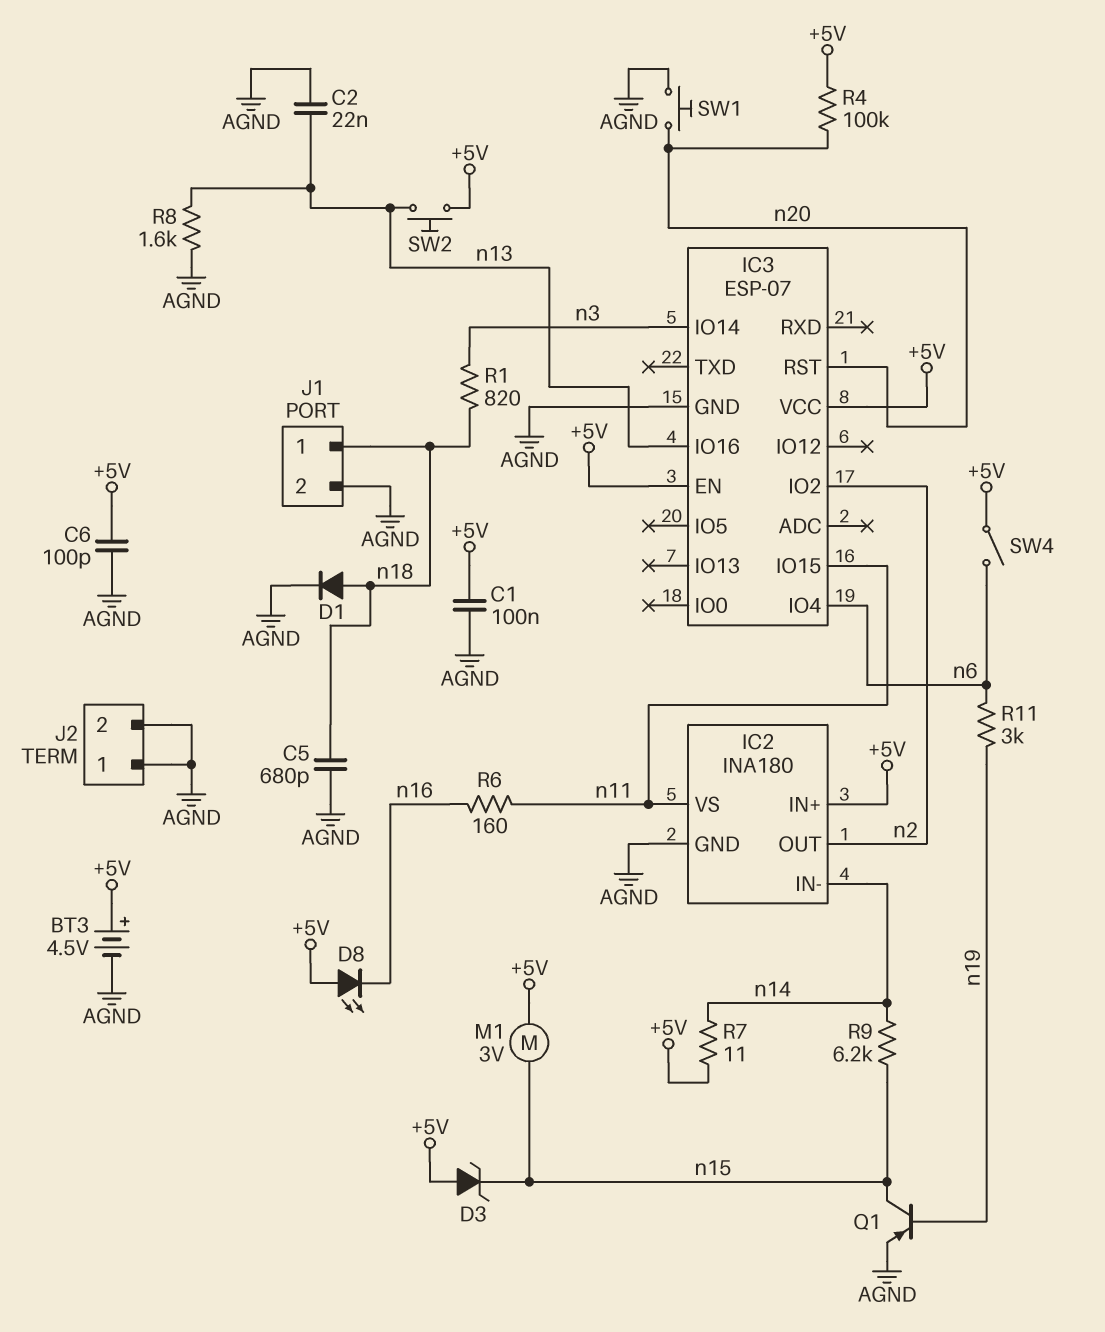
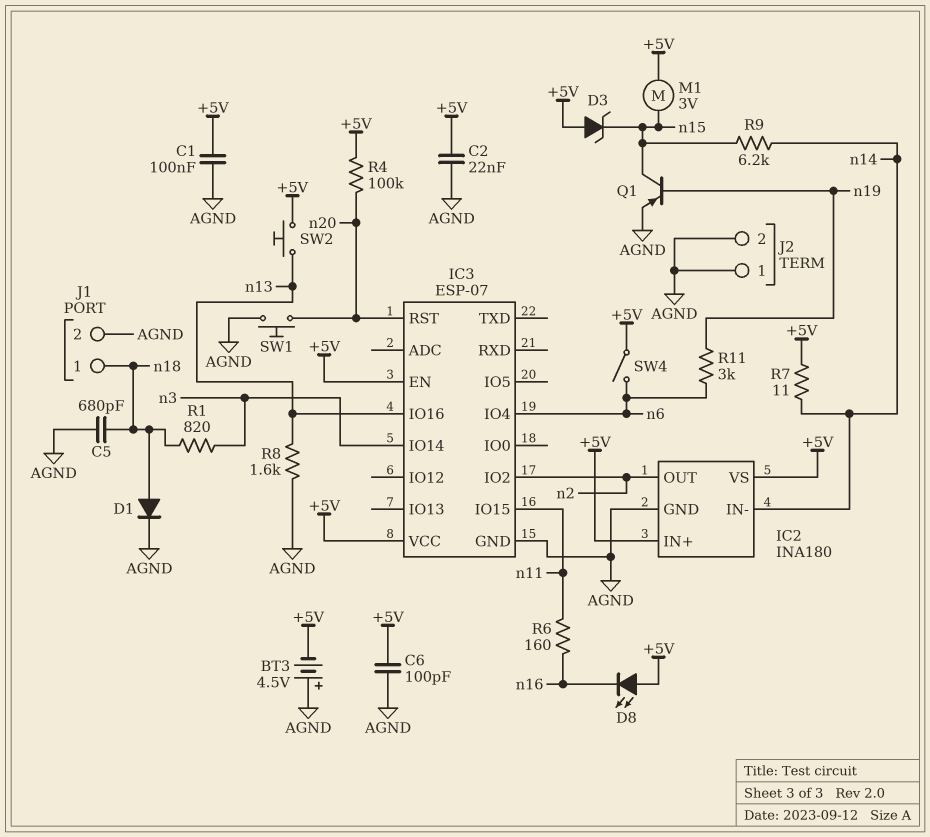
BT3: 4.5V (plus +5V, minus AGND) -> 4.5V (plus AGND, minus +5V)
C2: 22nF (AGND, n13) -> 22nF (+5V, AGND)
IC2 pin VS: n11 -> +5V

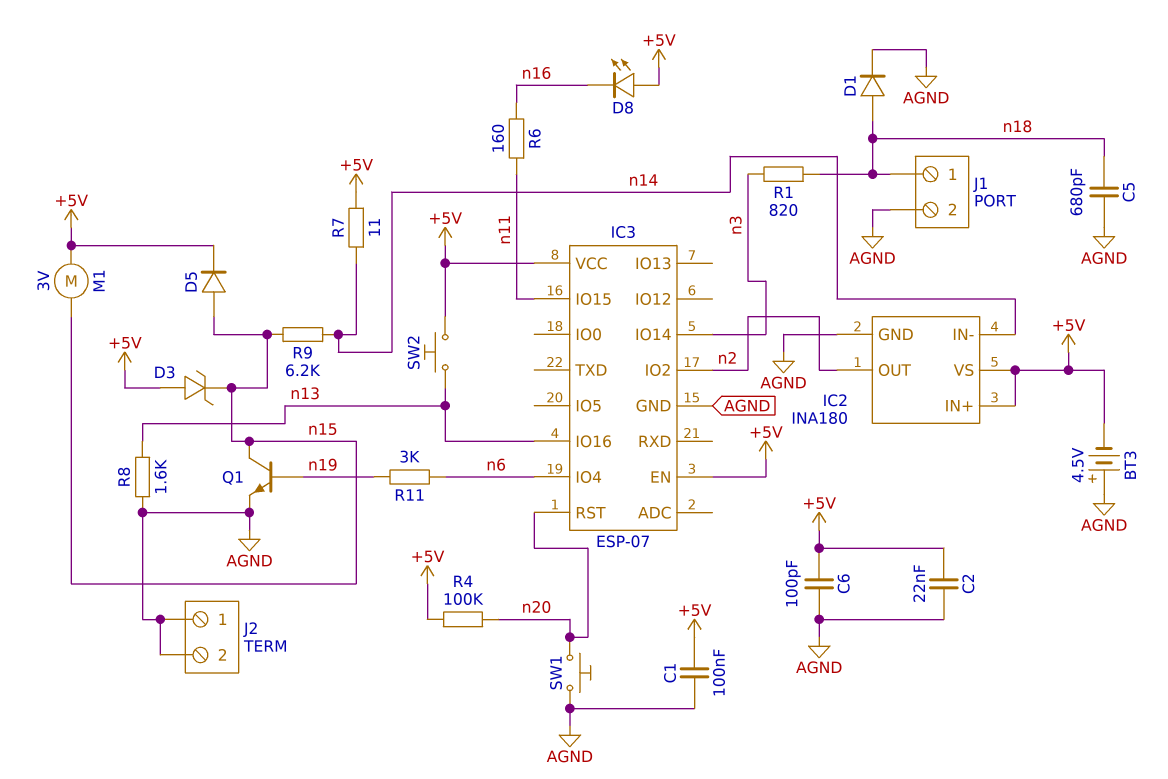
D5: none -> diode (A n15, K +5V)
Q1: PNP (B n19, C n15, E AGND) -> NPN (B n19, C n15, E AGND)
SW4: switch (+5V, n6) -> none

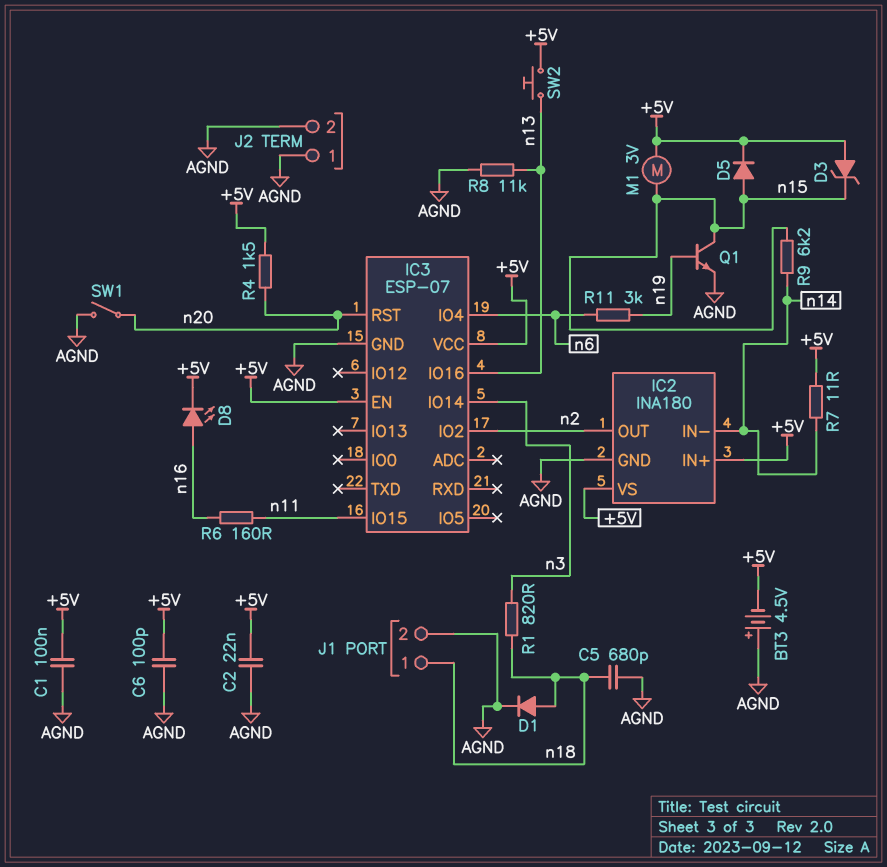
D8: LED (A +5V, K n16) -> LED (A n16, K +5V)
R4: 100k (+5V, n20) -> 1.5k (+5V, n20)
R8: 1.6k (AGND, n13) -> 11k (AGND, n13)
SW1: button (AGND, n20) -> switch (AGND, n20)

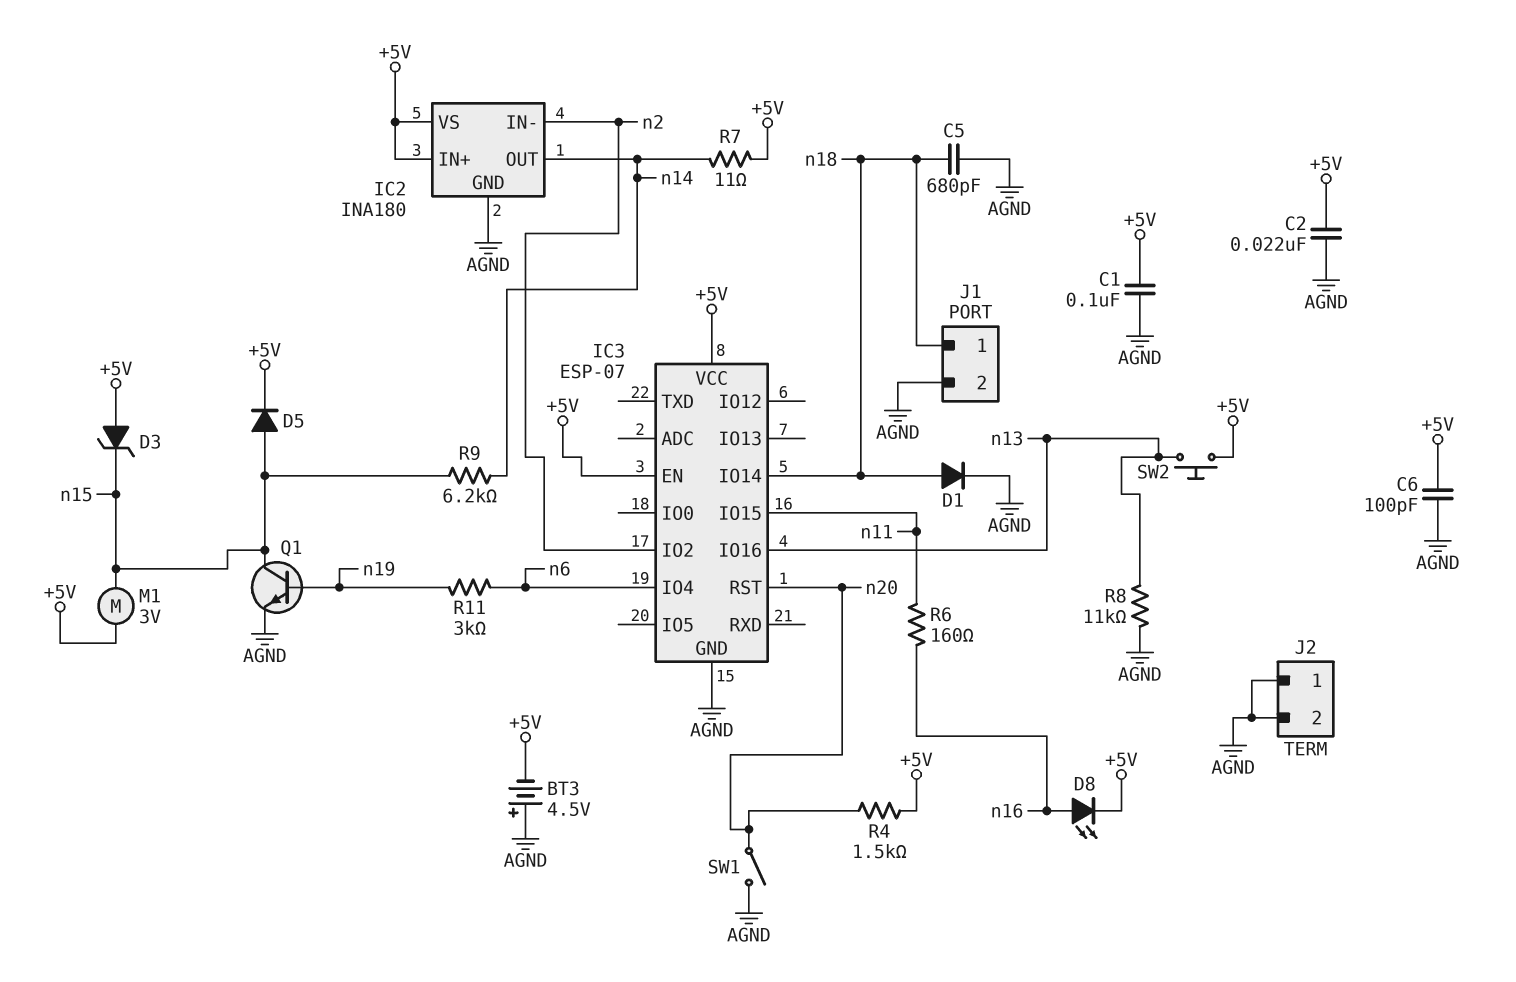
IC2 pin IN-: n14 -> n2
IC2 pin OUT: n2 -> n14
IC3 pin IO14: n3 -> n18
R1: 820 (n3, n18) -> none

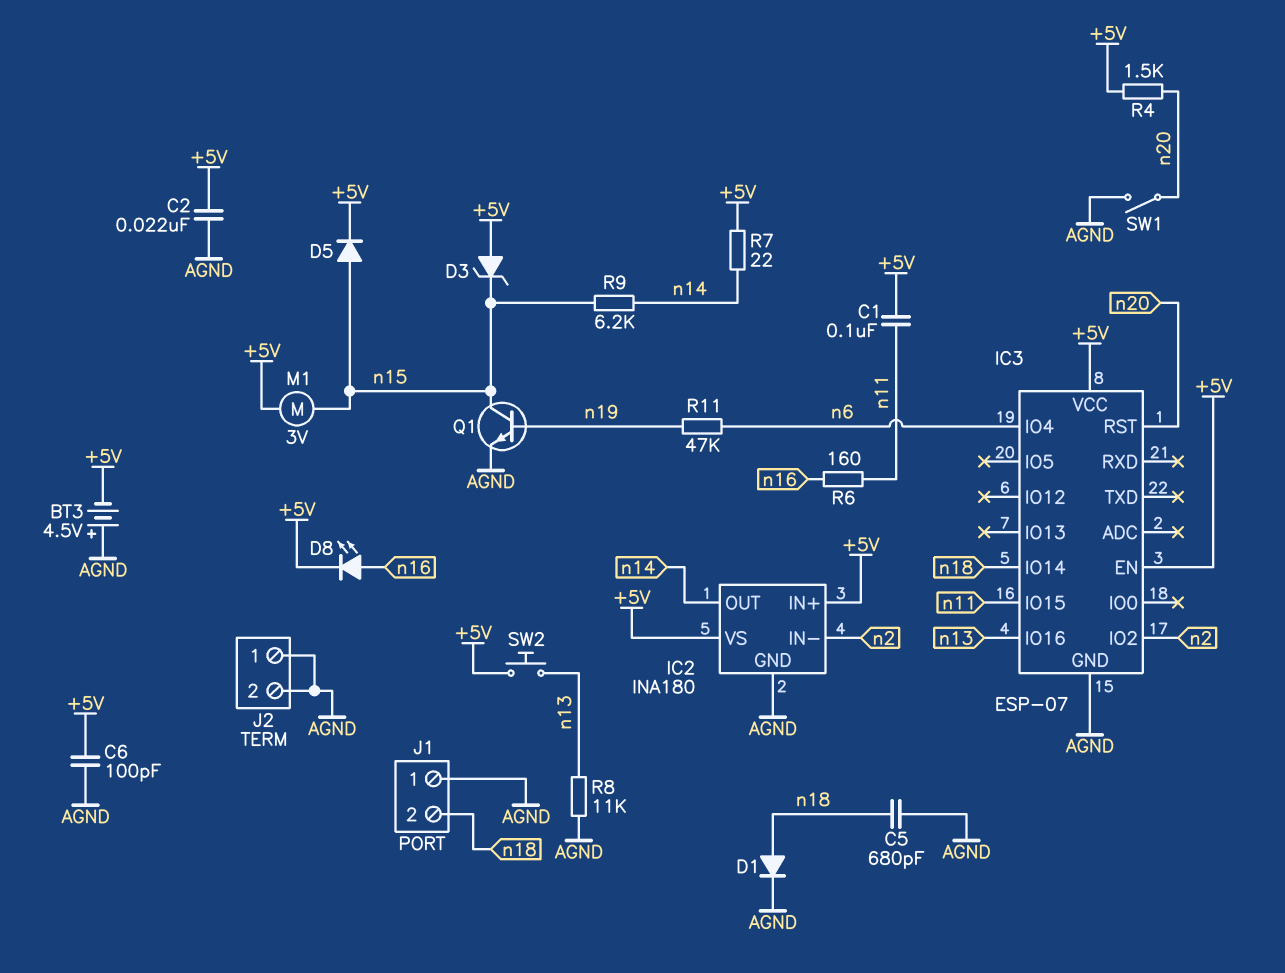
C1: 100nF (+5V, AGND) -> 100nF (+5V, n11)
J1 pin 1: n18 -> AGND
J1 pin 2: AGND -> n18
R7: 11 (+5V, n14) -> 22 (+5V, n14)
R11: 3k (n6, n19) -> 47k (n6, n19)

